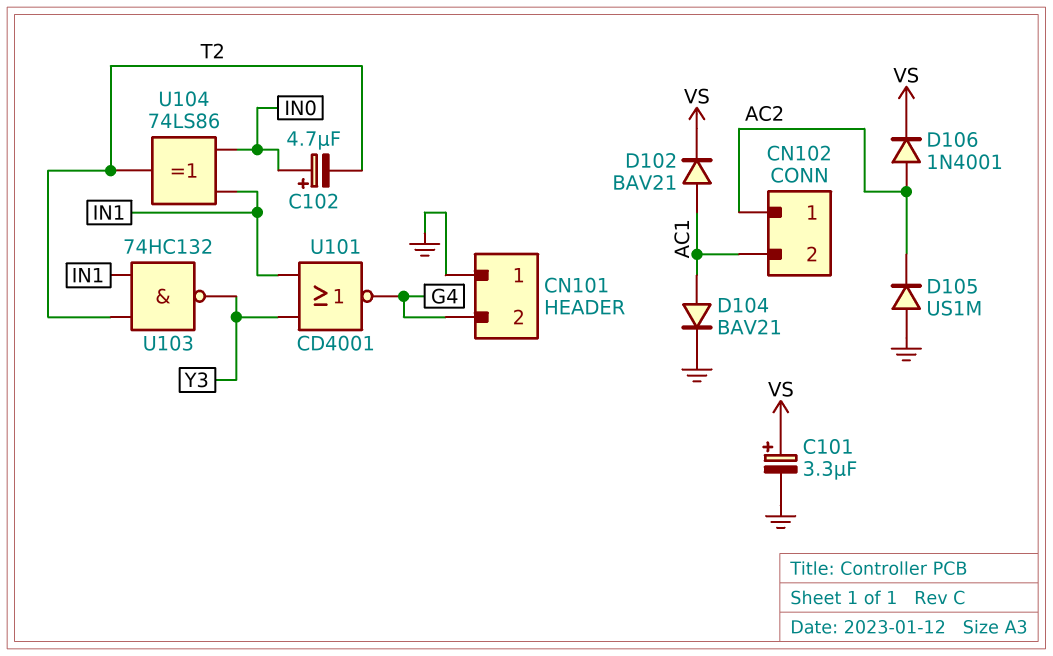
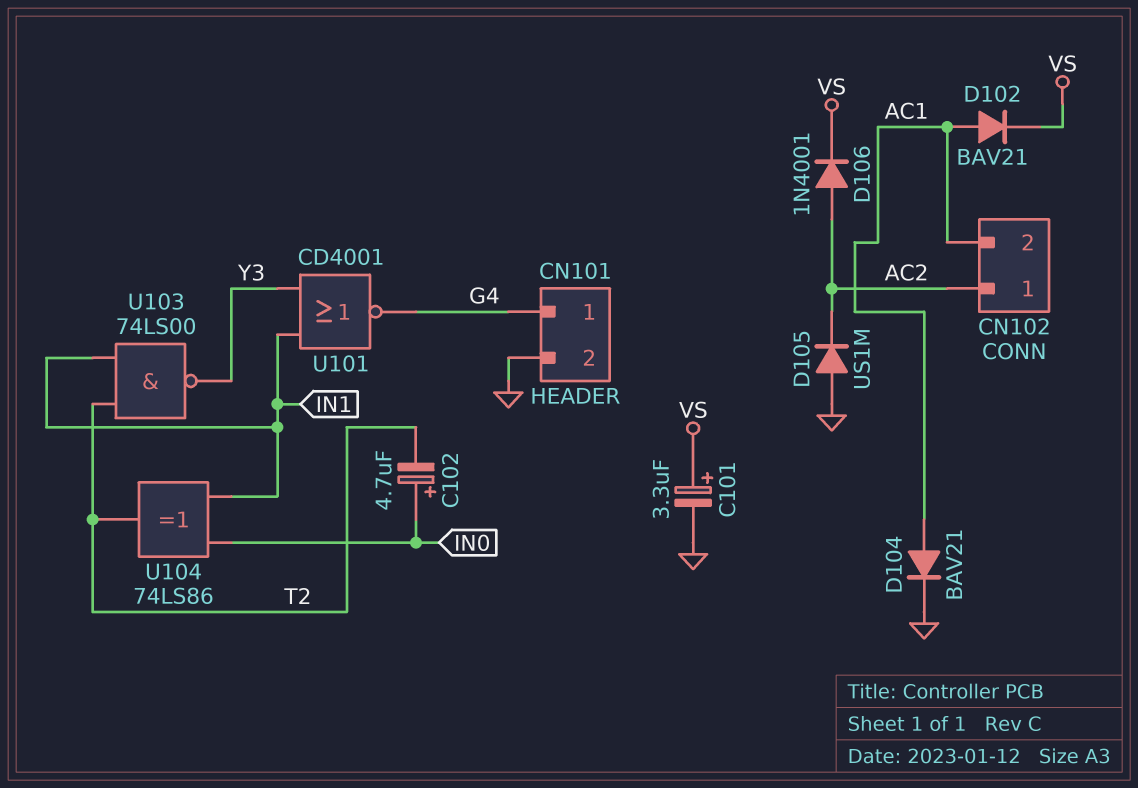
CN101 pin 1: GND -> G4
CN101 pin 2: G4 -> GND
U103: NAND 74HC132 (in IN1, in T2, out Y3) -> NAND 74LS00 (in IN1, in T2, out Y3)

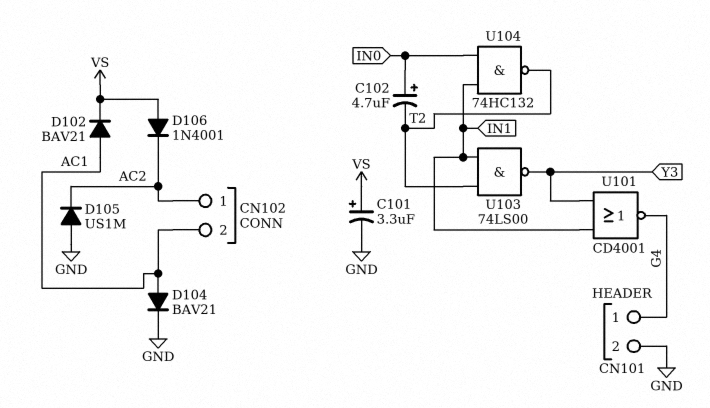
D106: diode 1N4001 (A AC2, K VS) -> diode 1N4001 (A VS, K AC2)
U104: XOR 74LS86 (in IN0, in IN1, out T2) -> NAND 74HC132 (in IN0, in IN1, out T2)

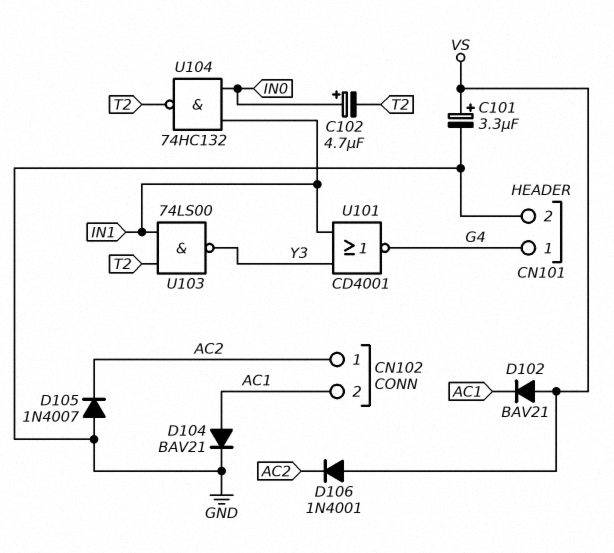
D102: diode BAV21 (A AC1, K VS) -> diode BAV21 (A VS, K AC1)
D105: diode US1M (A GND, K AC2) -> diode 1N4007 (A GND, K AC2)

